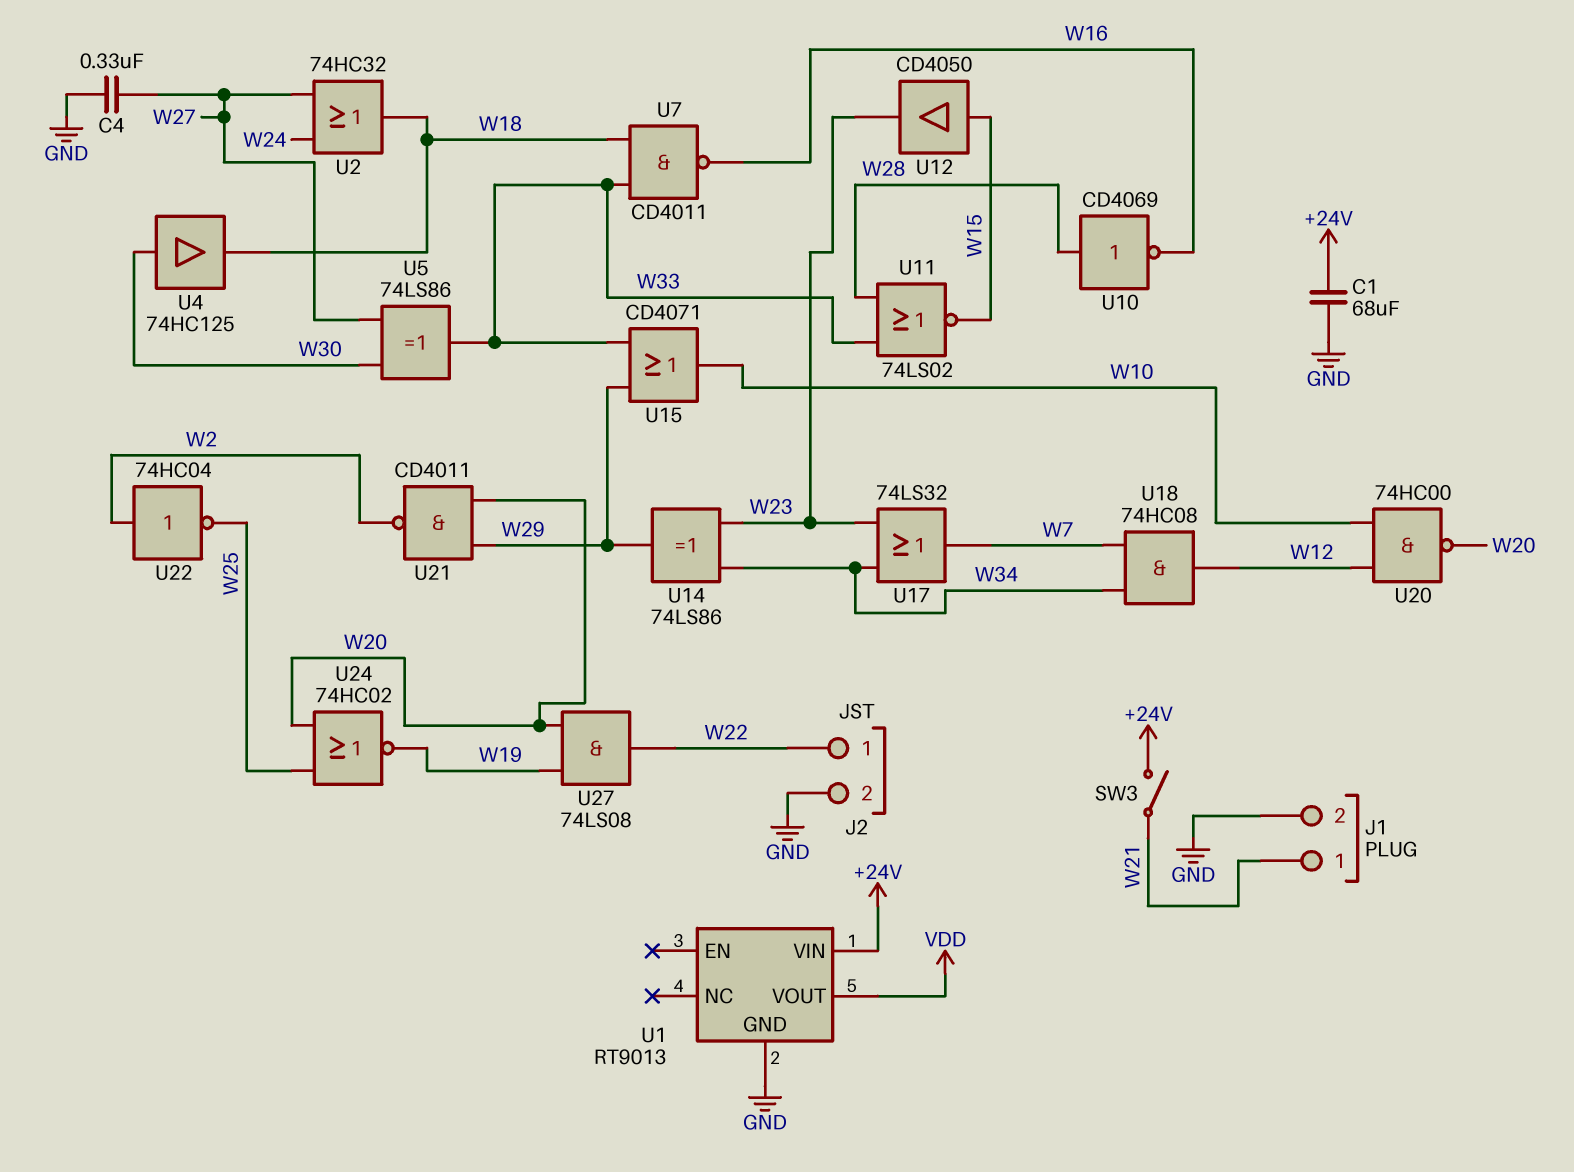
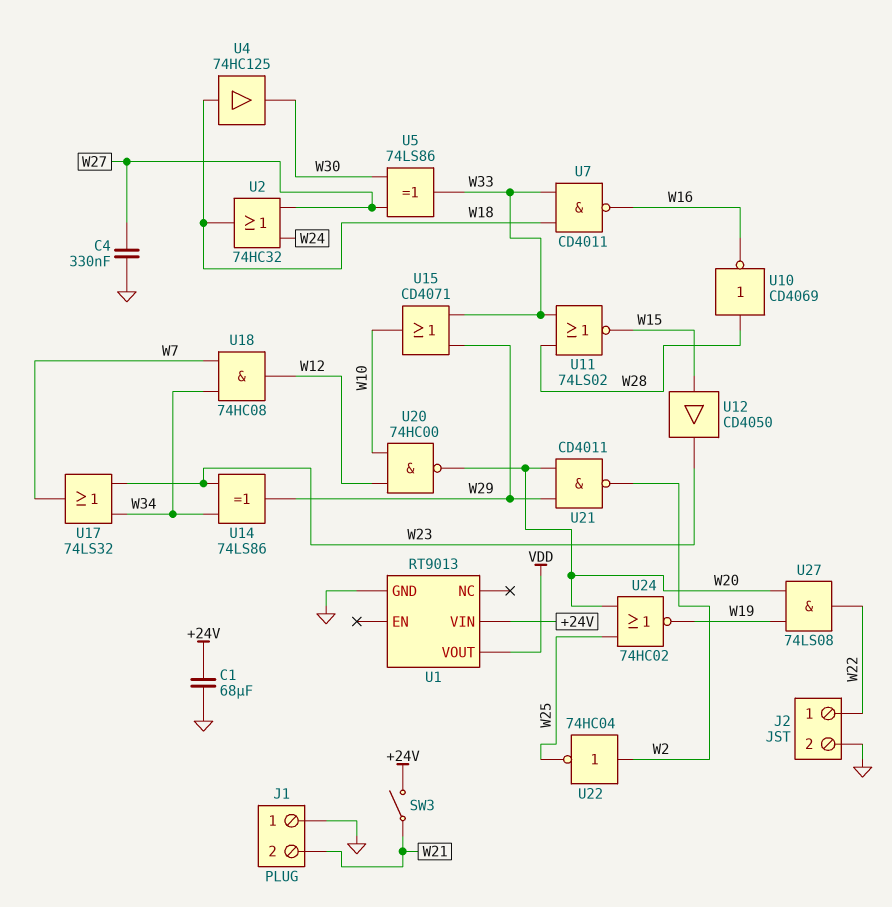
J1 pin 1: W21 -> GND
J1 pin 2: GND -> W21
U4: buffer 74HC125 (in W30, out W18) -> buffer 74HC125 (in W18, out W30)

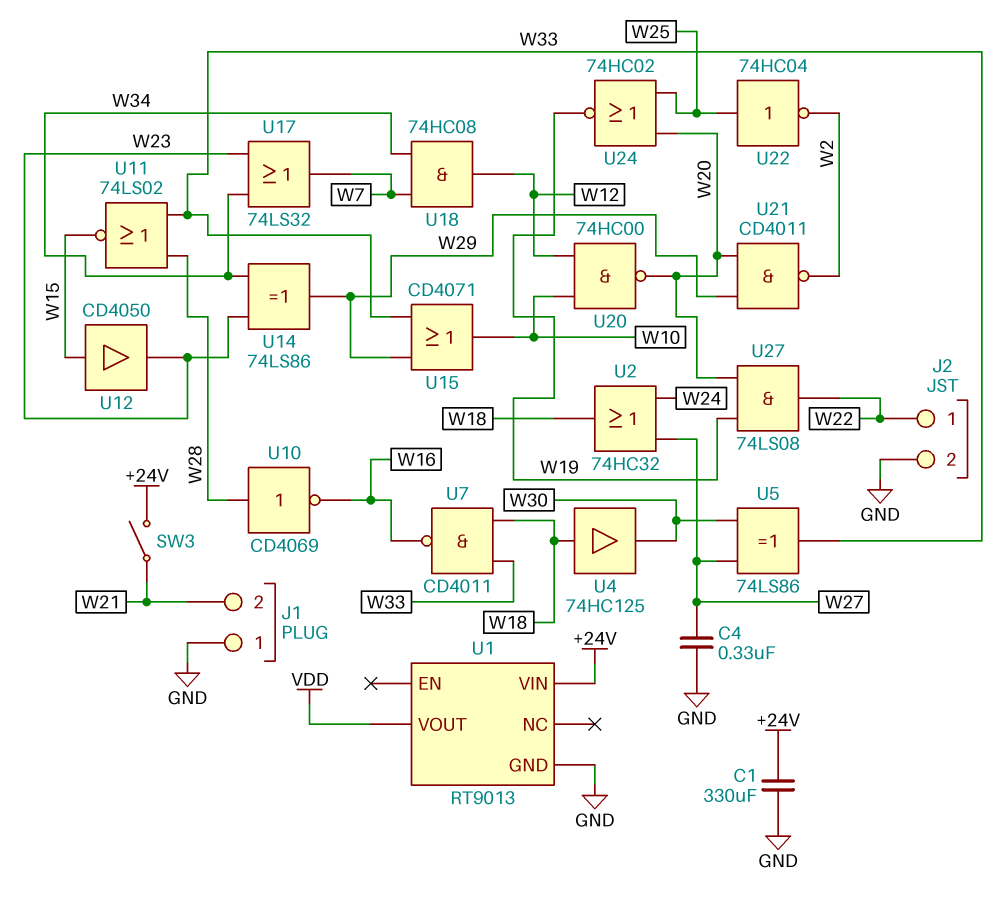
C1: 68uF (+24V, GND) -> 330uF (+24V, GND)
U22: NOT 74HC04 (in W2, out W25) -> NOT 74HC04 (in W25, out W2)

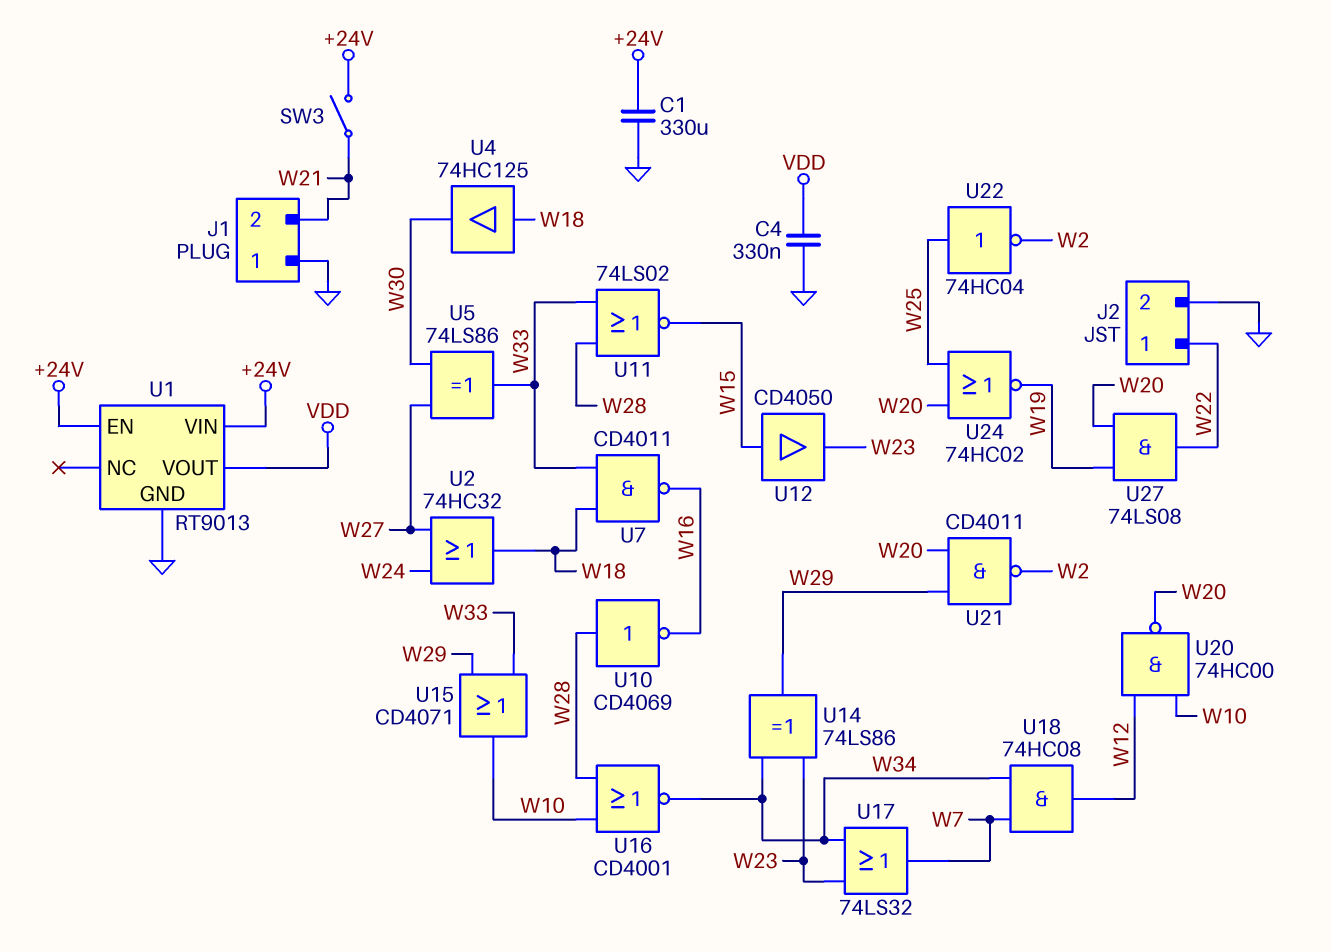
C4: 330nF (GND, W27) -> 330nF (GND, VDD)
U1 pin EN: none -> +24V
U16: none -> NOR CD4001 (in W10, in W28, out W34)

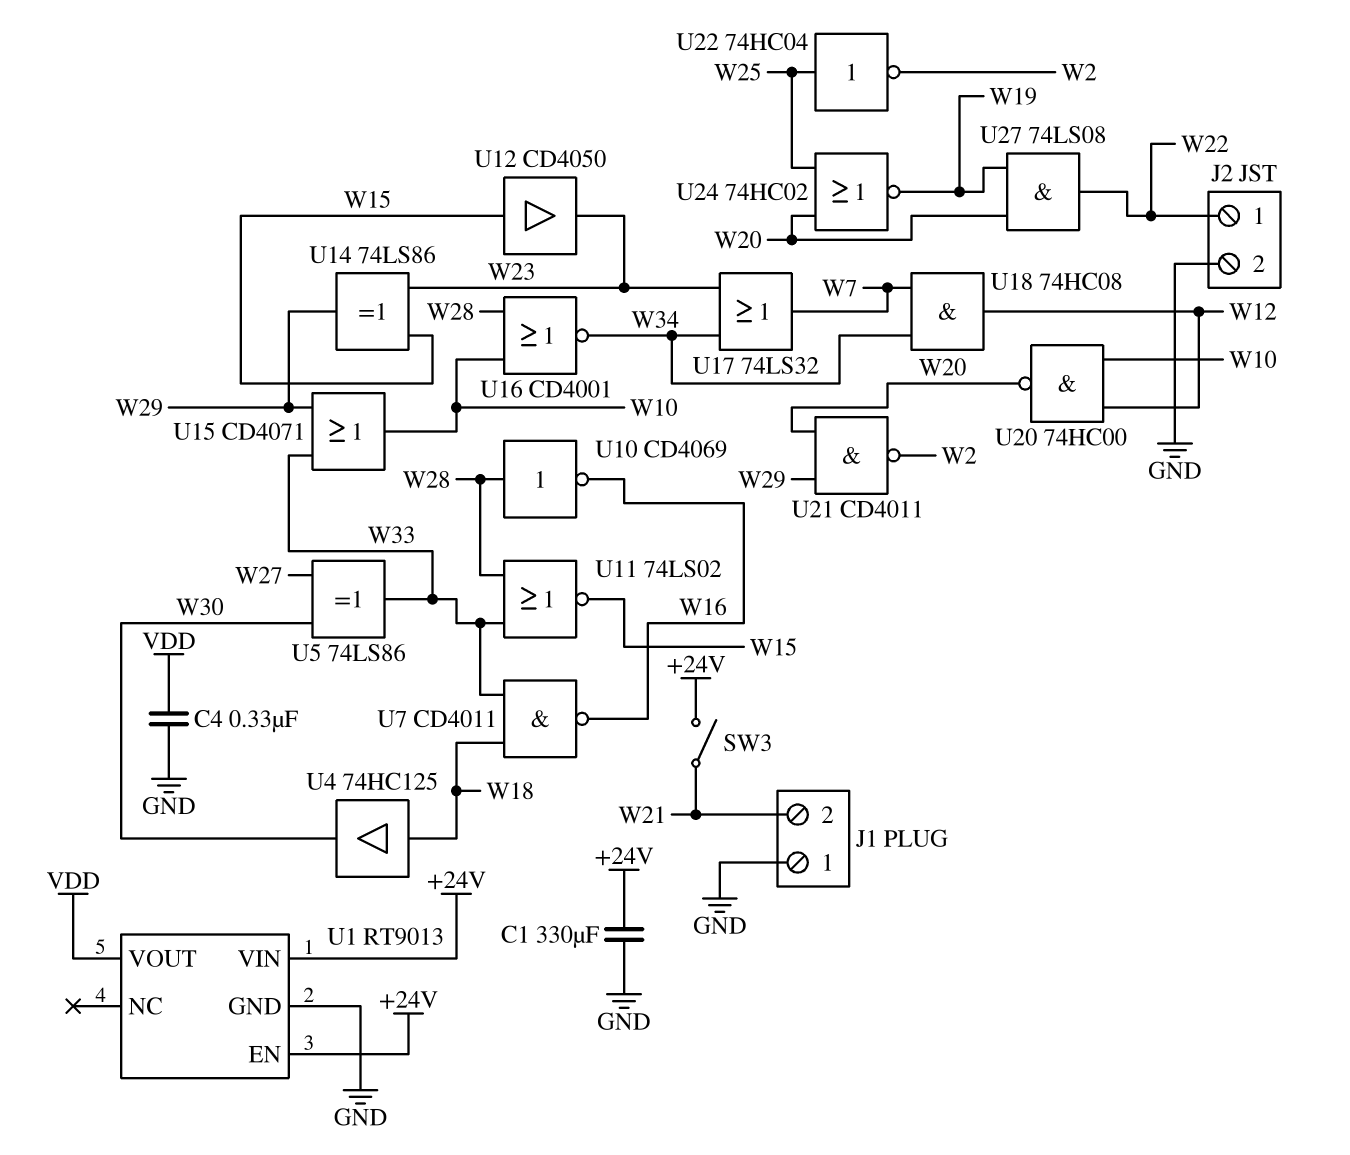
U2: OR 74HC32 (in W24, in W27, out W18) -> none
U14: XOR 74LS86 (in W23, in W34, out W29) -> XOR 74LS86 (in W15, in W23, out W29)

